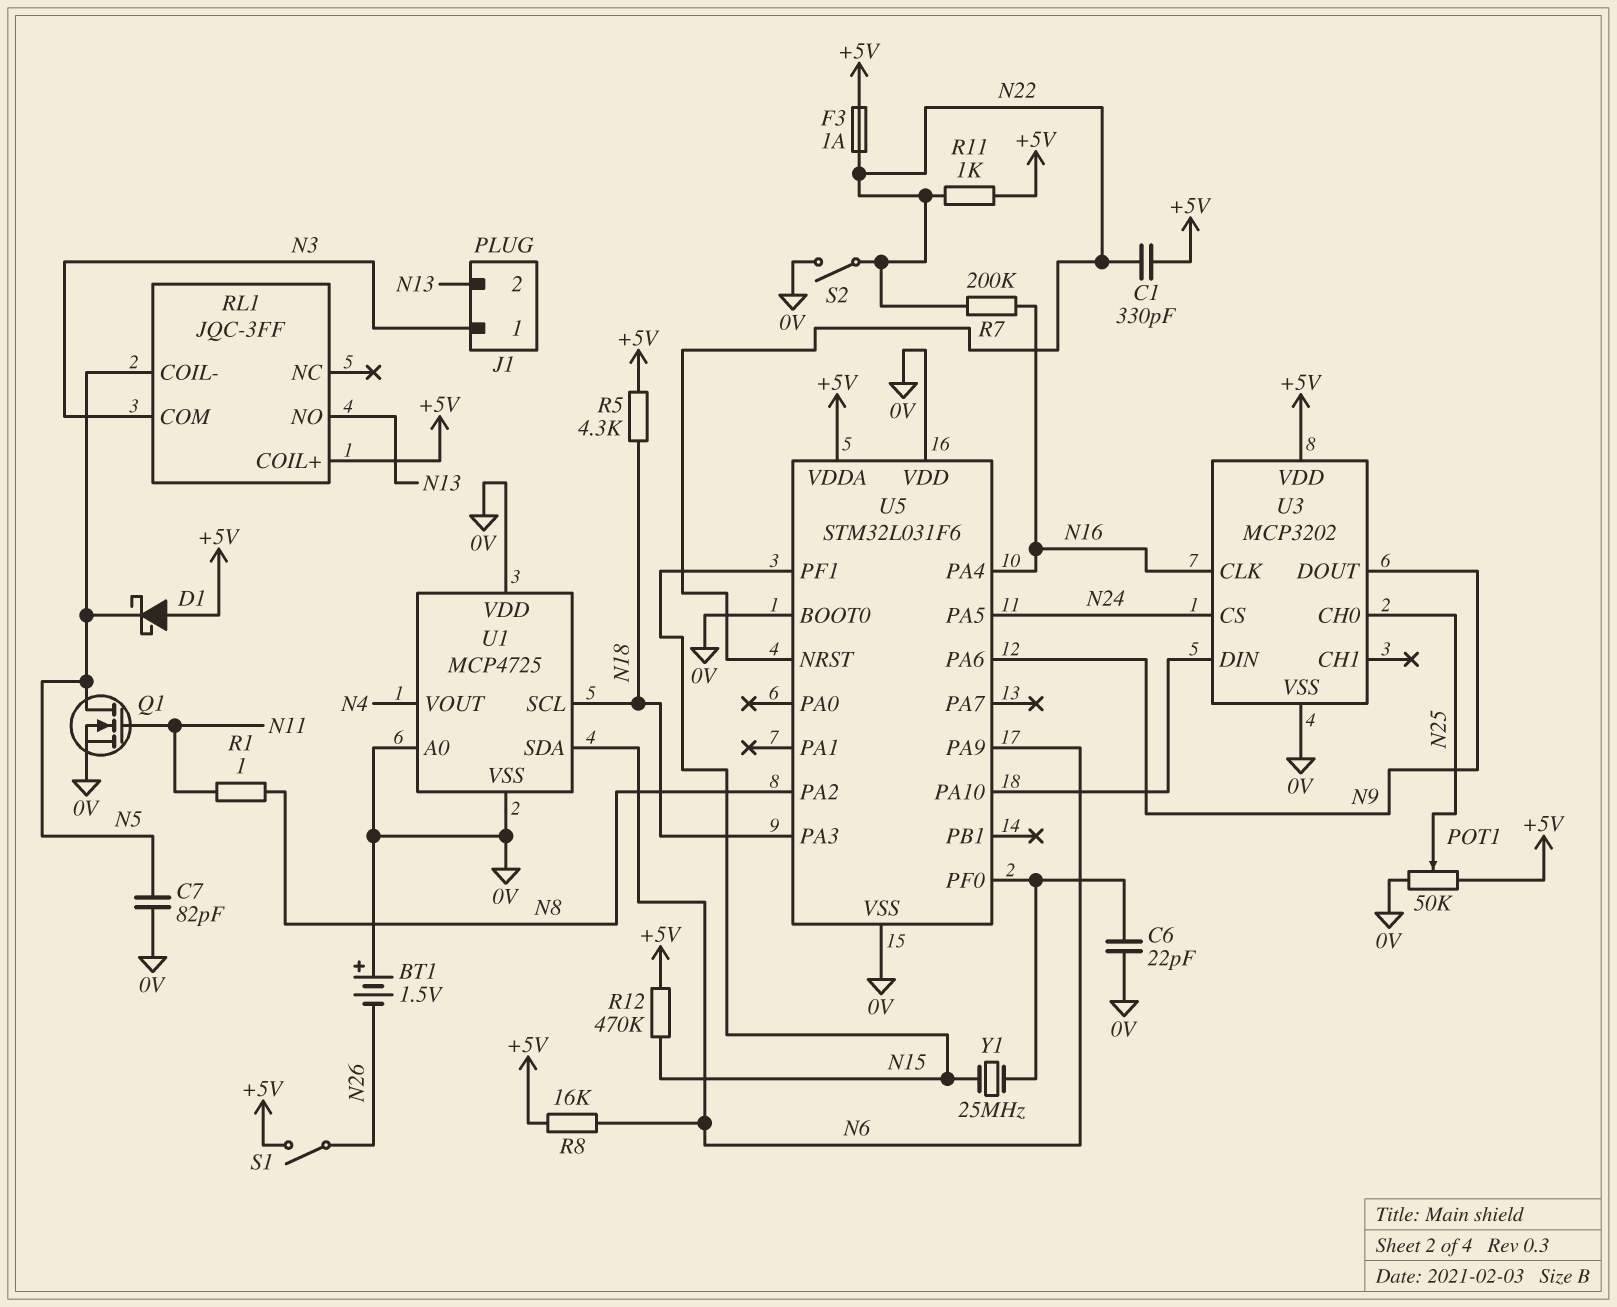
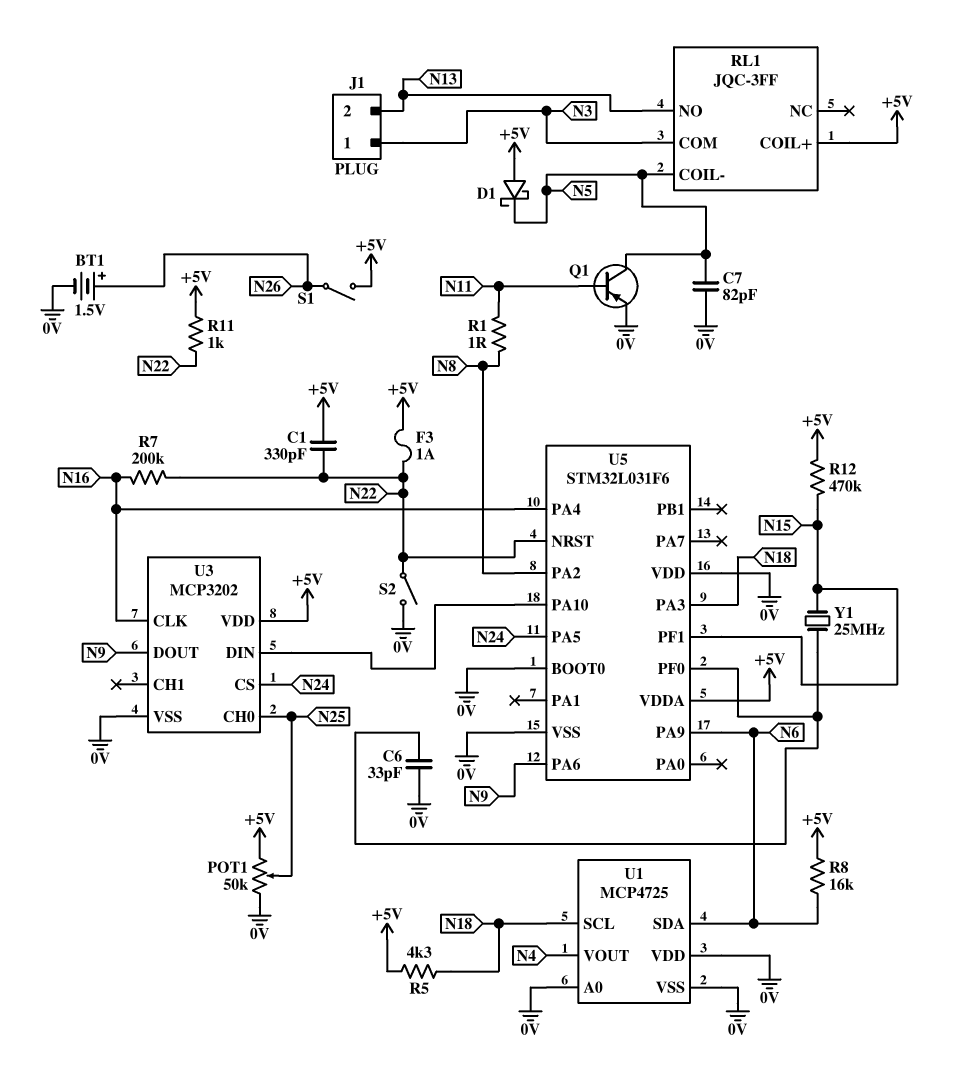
BT1: 1.5V (plus 0V, minus N26) -> 1.5V (plus N26, minus 0V)
C6: 22pF (0V, U5/PF0) -> 33pF (0V, U5/PF0)
Q1: NMOS (G N11, D N5, S 0V) -> PNP (B N11, C N5, E 0V)

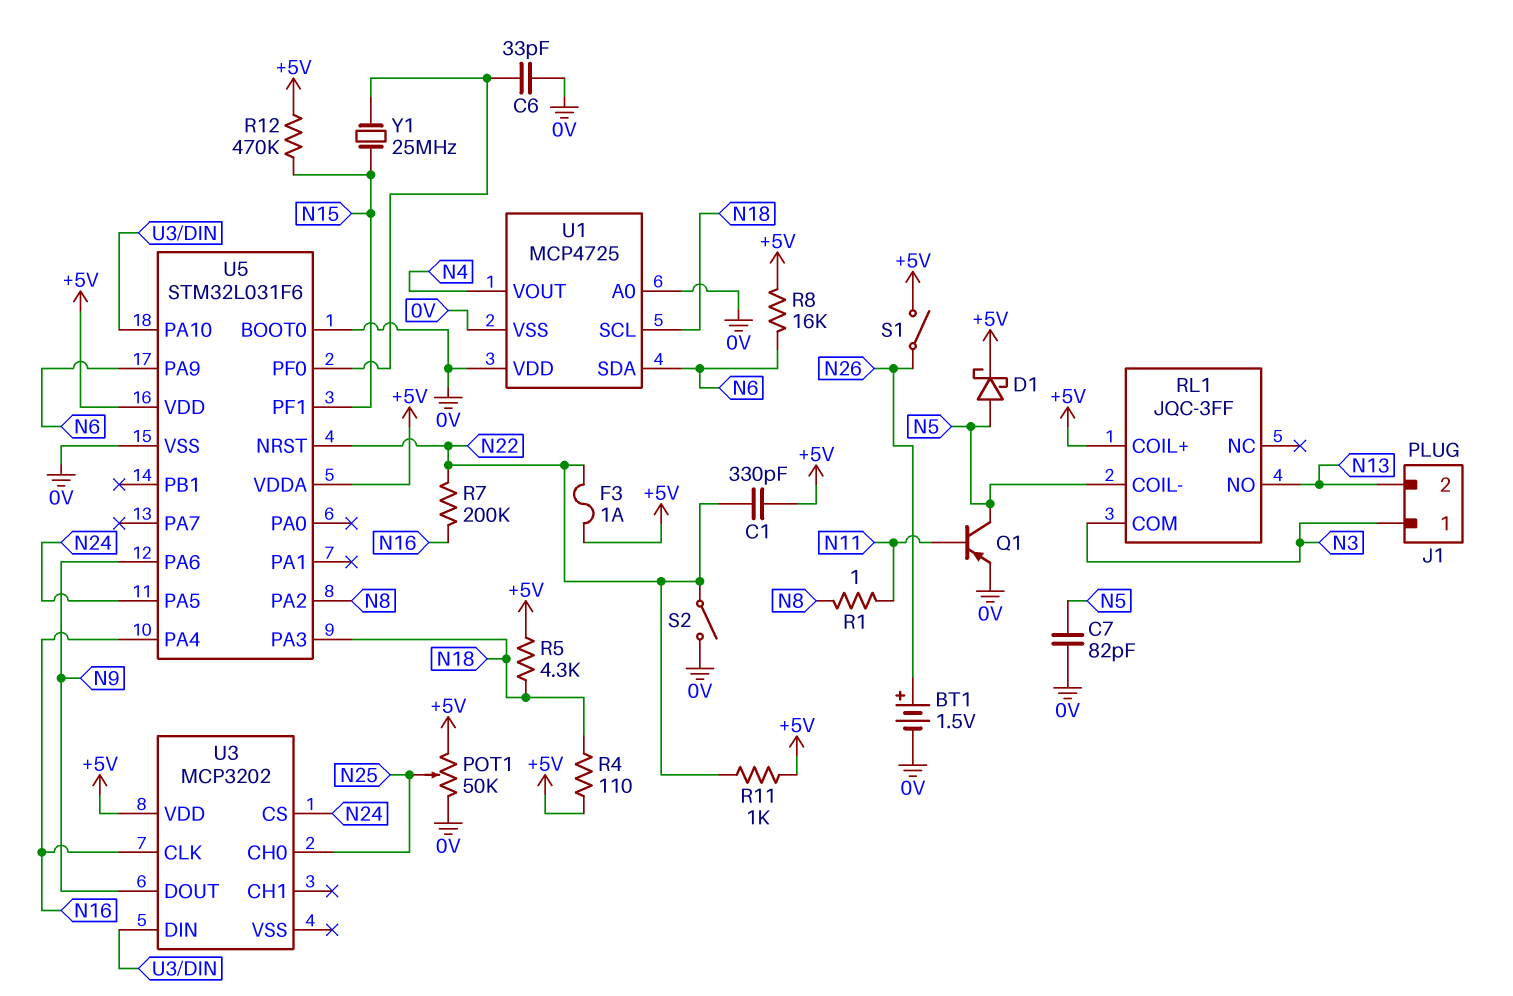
D1: schottky (A +5V, K N5) -> schottky (A N5, K +5V)
R4: none -> 110 (+5V, N18)
U3 pin VSS: 0V -> none
U5 pin VDD: 0V -> +5V

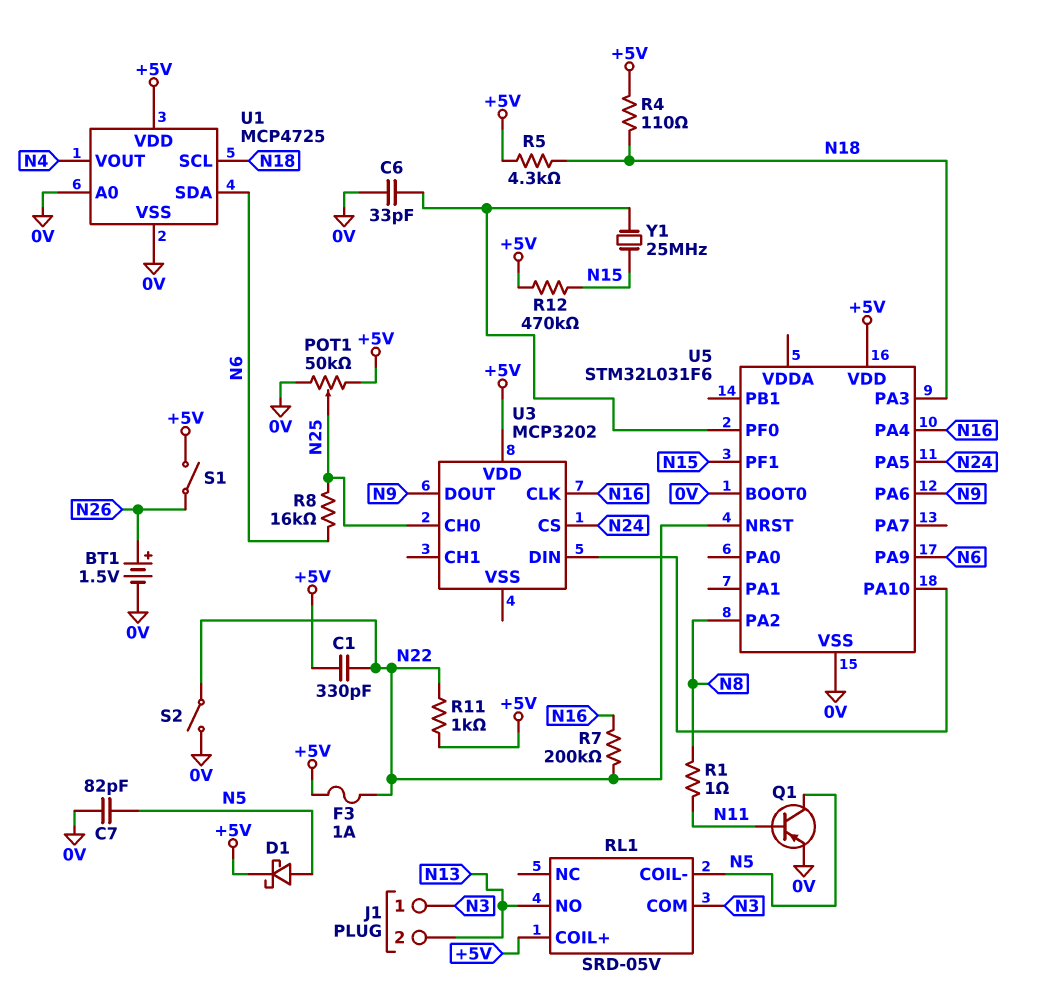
R8: 16k (+5V, N6) -> 16k (N6, N25)
RL1: JQC-3FF -> SRD-05V
U1 pin VDD: 0V -> +5V
U5 pin VDDA: +5V -> none

